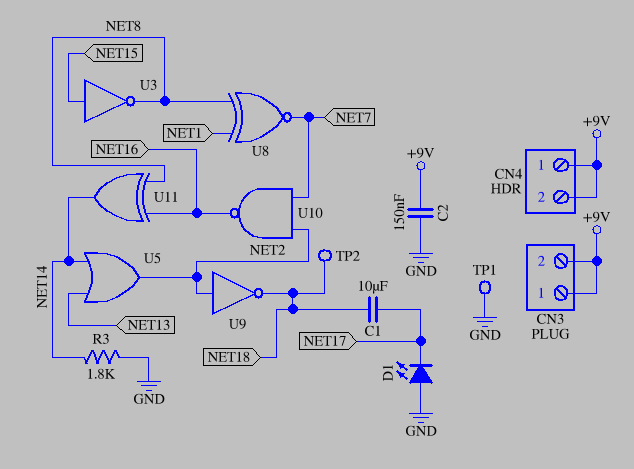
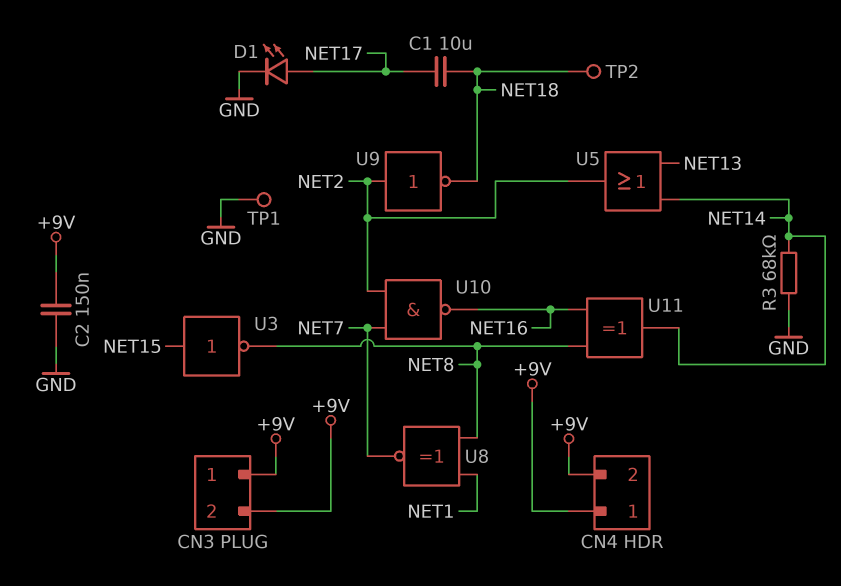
D1: LED (A GND, K NET17) -> LED (A NET17, K GND)
R3: 1.8k (GND, NET14) -> 68k (GND, NET14)

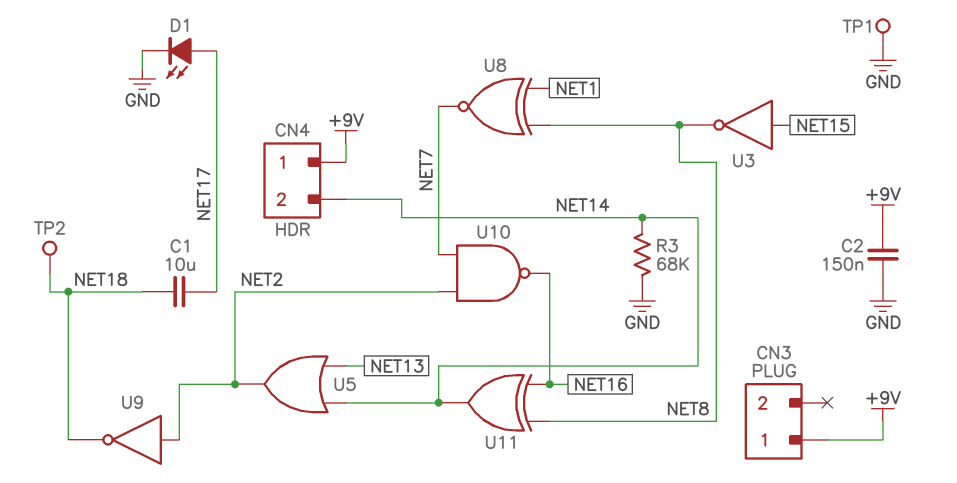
CN3 pin 2: +9V -> none
CN4 pin 2: +9V -> NET14

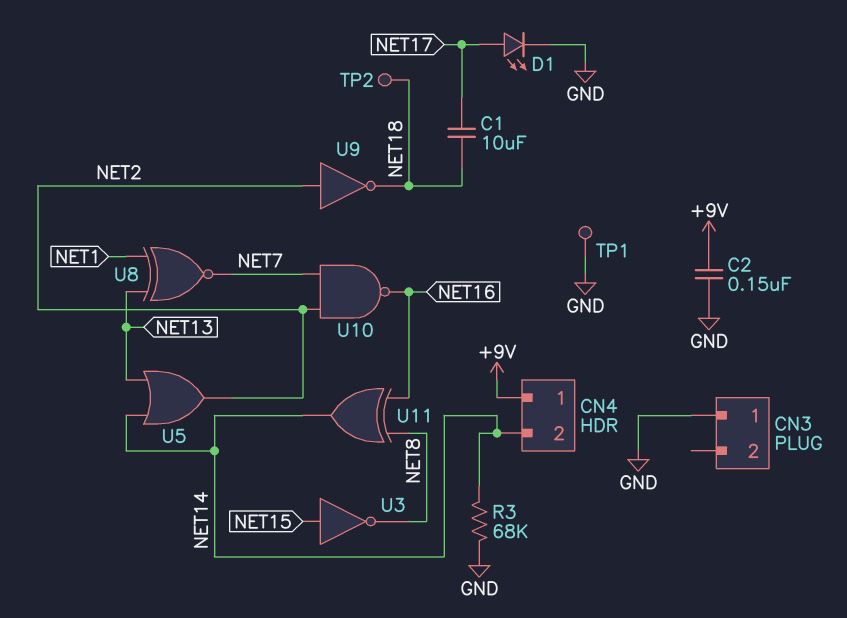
CN3 pin 1: +9V -> GND
U8: XNOR (in NET1, in NET8, out NET7) -> XNOR (in NET1, in NET13, out NET7)

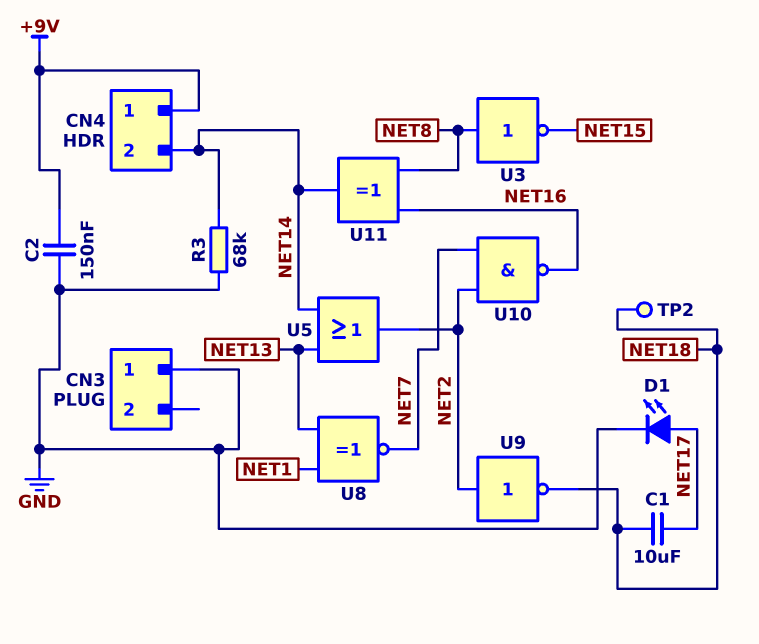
TP1: test point (GND) -> none
U3: NOT (in NET15, out NET8) -> NOT (in NET8, out NET15)

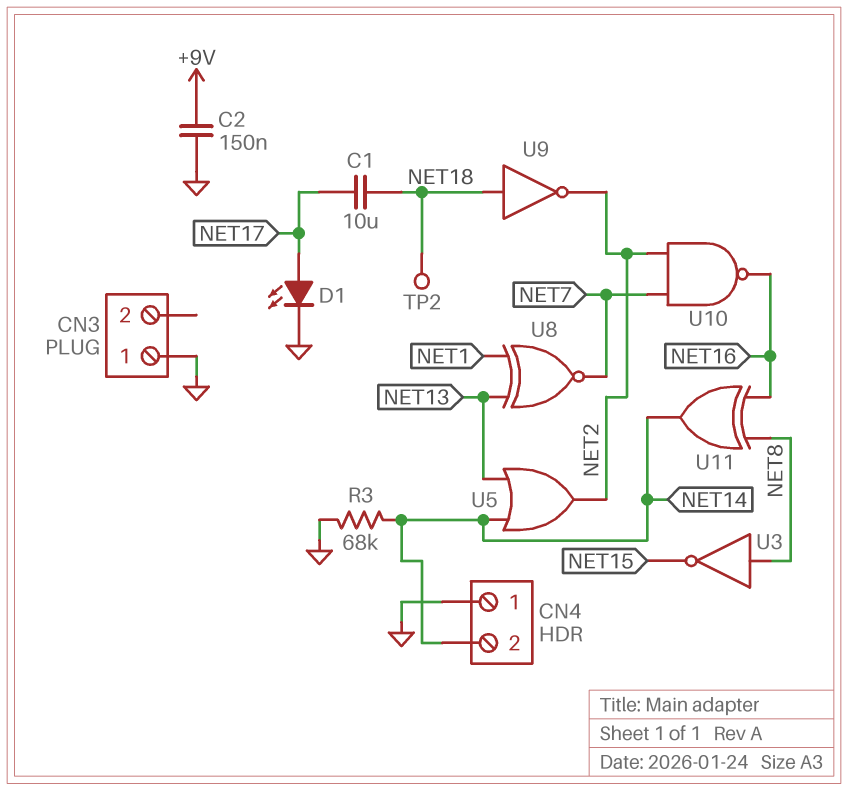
CN4 pin 1: +9V -> GND
U9: NOT (in NET2, out NET18) -> NOT (in NET18, out NET2)

